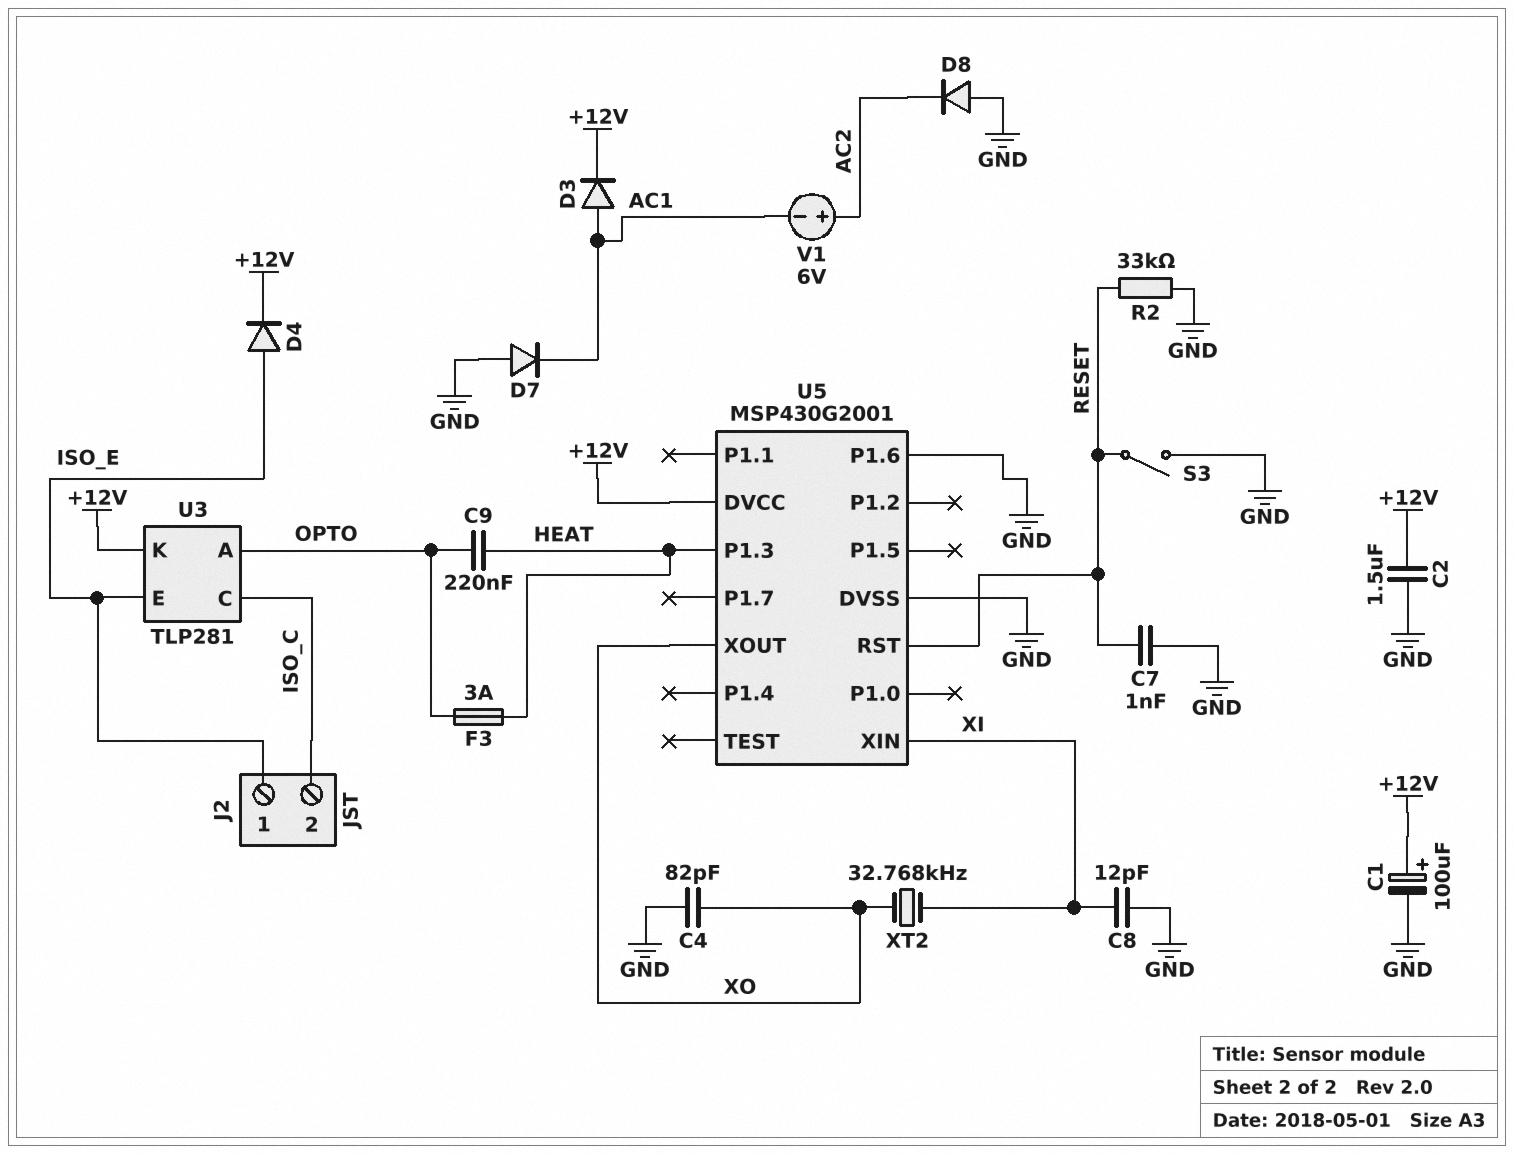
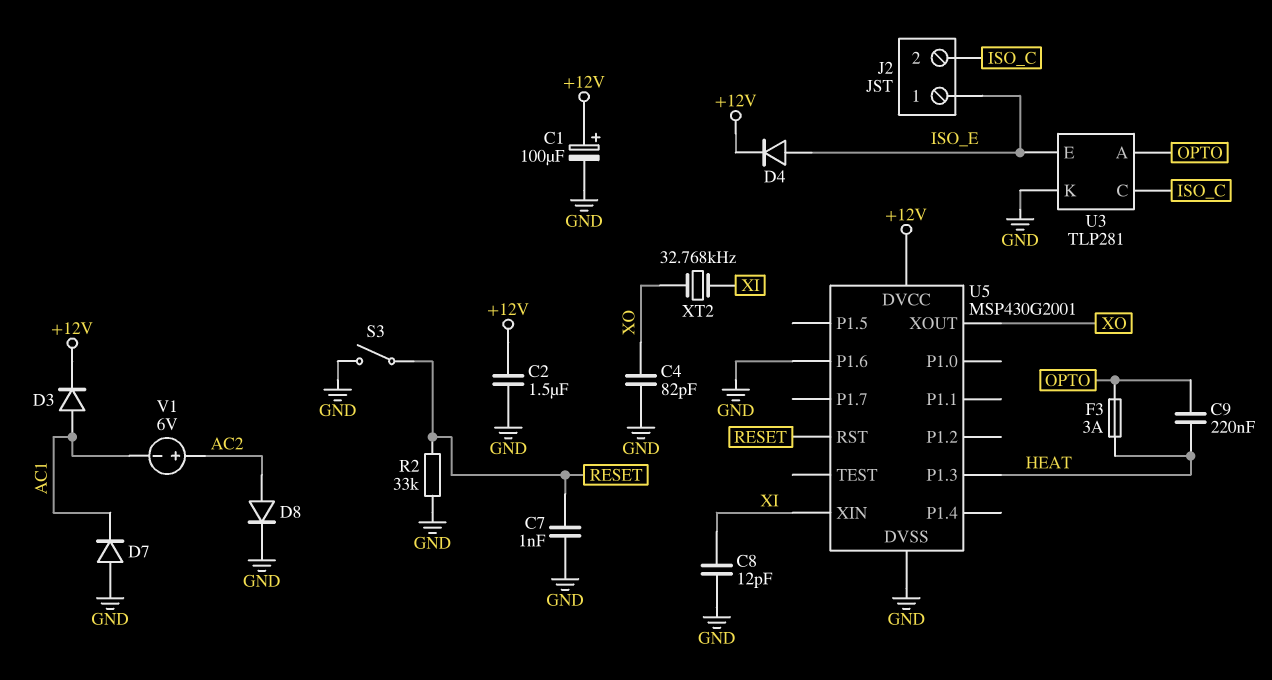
D8: diode (A GND, K AC2) -> diode (A AC2, K GND)
U3 pin K: +12V -> GND

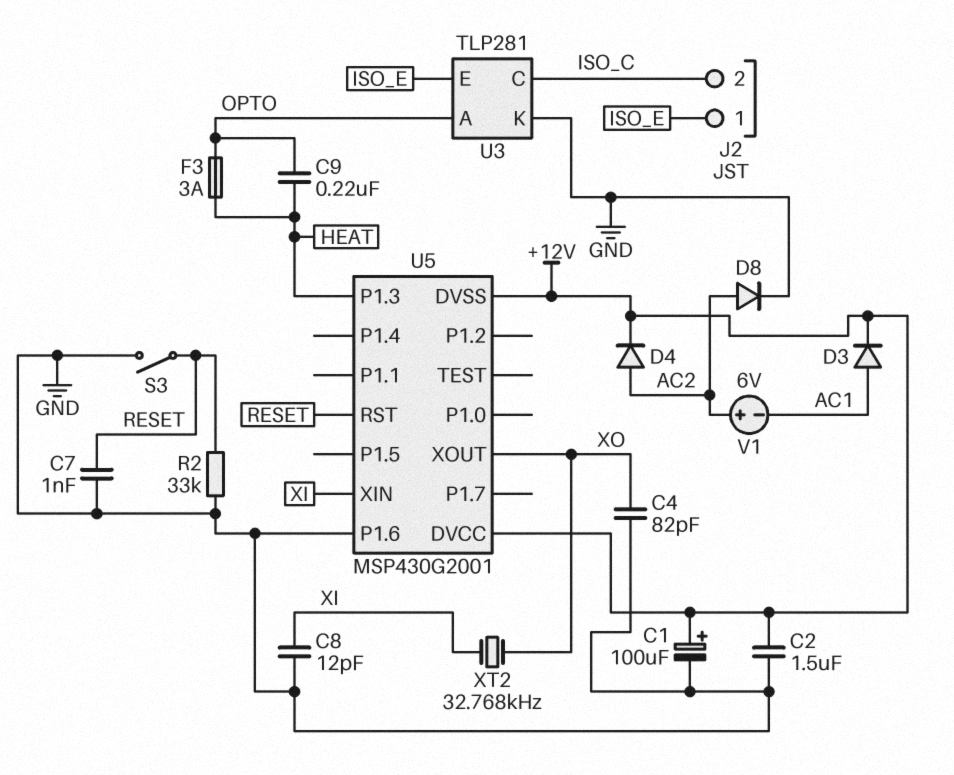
D4: diode (A ISO_E, K +12V) -> diode (A AC2, K +12V)
D7: diode (A GND, K AC1) -> none
U5 pin DVSS: GND -> +12V

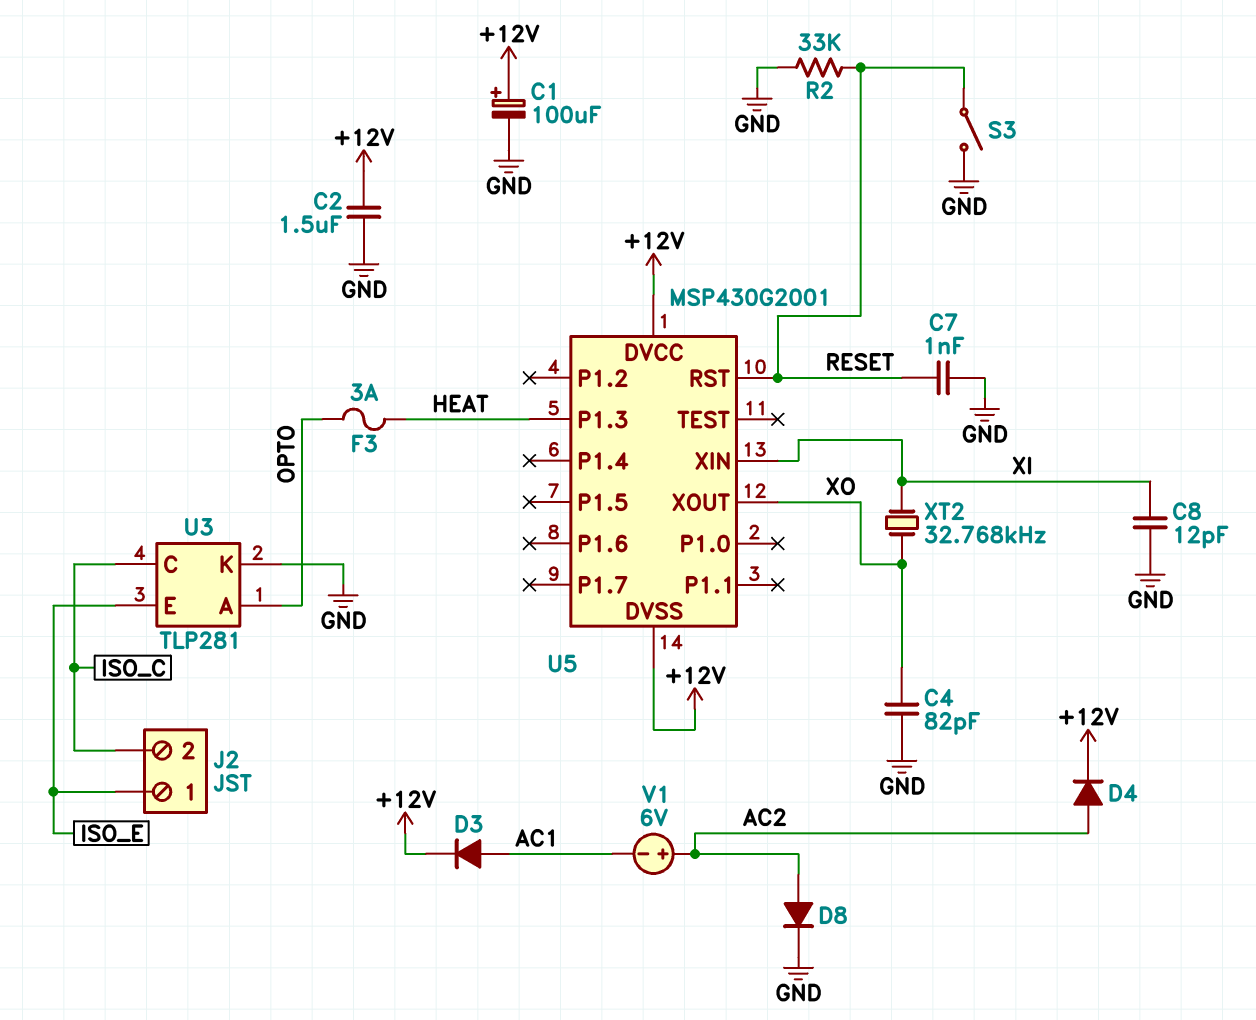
C9: 220nF (HEAT, OPTO) -> none
U5 pin P1.6: GND -> none

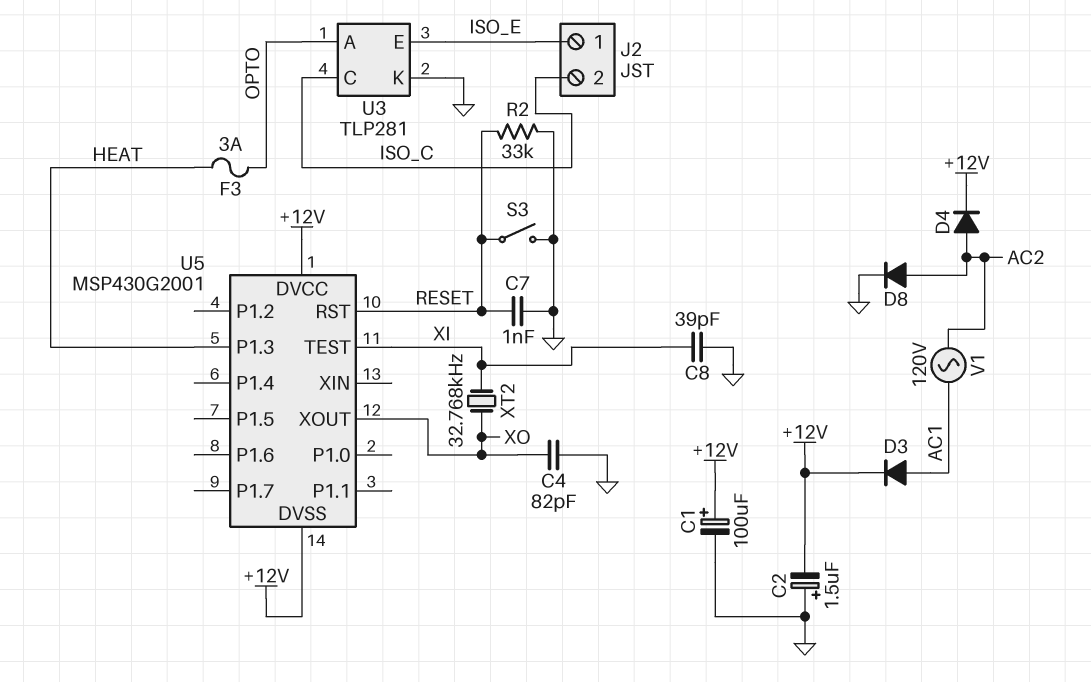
C2: 1.5uF (+12V, GND) -> 1.5uF (plus GND, minus +12V)
C8: 12pF (GND, XI) -> 39pF (GND, XI)
U5 pin TEST: none -> XI
U5 pin XIN: XI -> none
V1: 6V (plus AC2, minus AC1) -> AC 120V (AC1, AC2)

